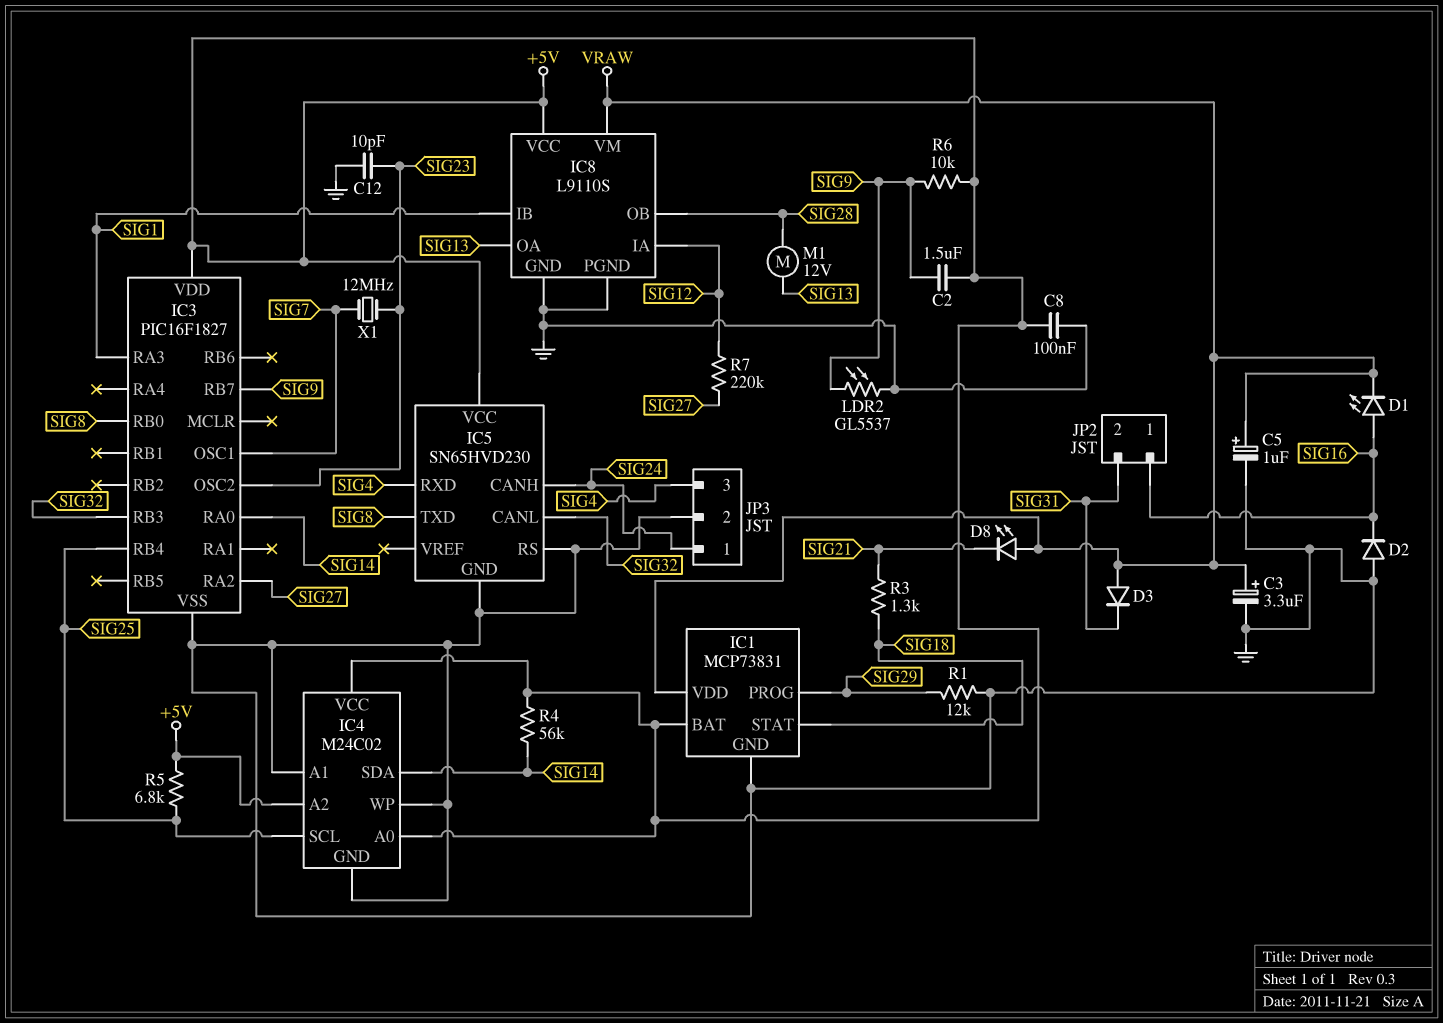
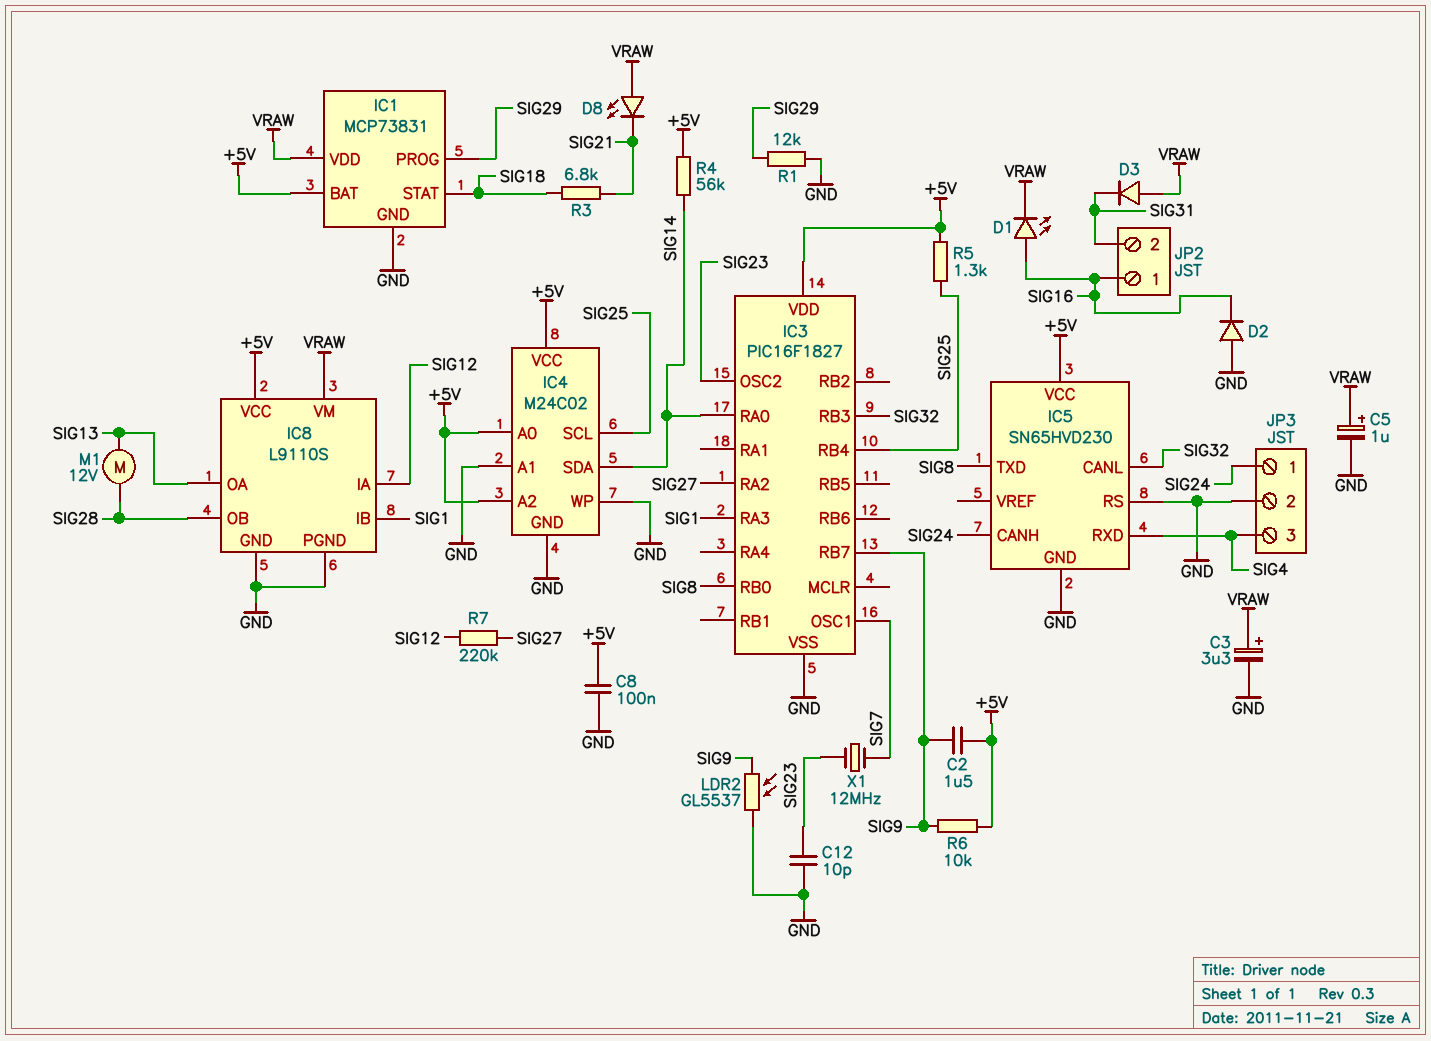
R3: 1.3k (SIG18, SIG21) -> 6.8k (SIG18, SIG21)
R5: 6.8k (+5V, SIG25) -> 1.3k (+5V, SIG25)

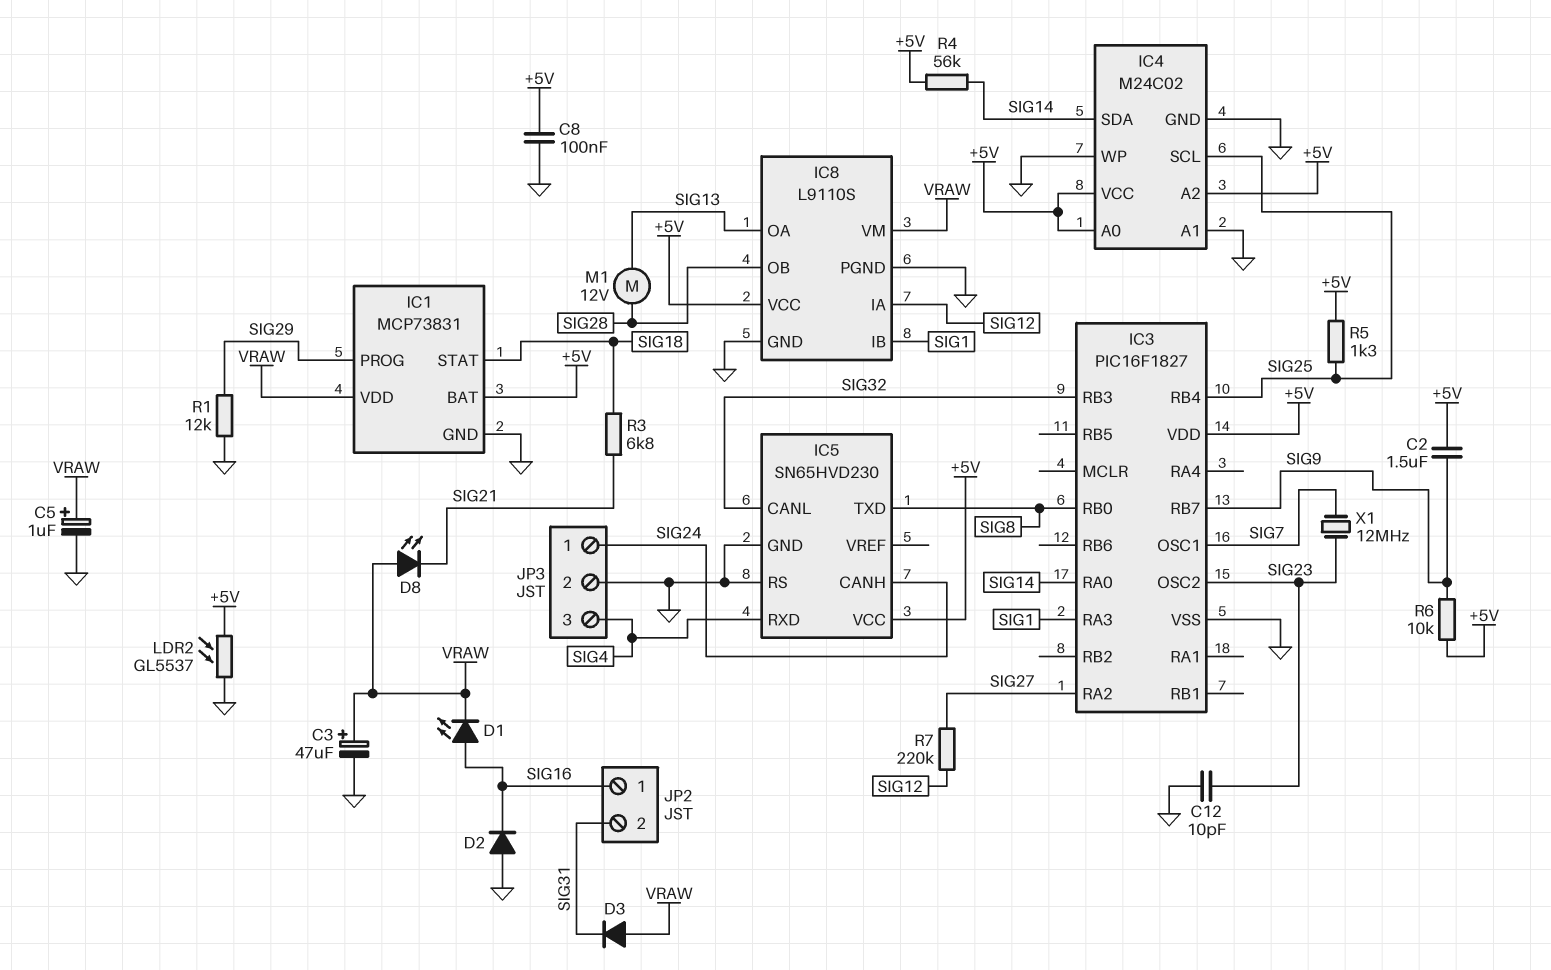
C3: 3.3uF (plus VRAW, minus GND) -> 47uF (plus VRAW, minus GND)
LDR2: GL5537 (GND, SIG9) -> GL5537 (+5V, GND)

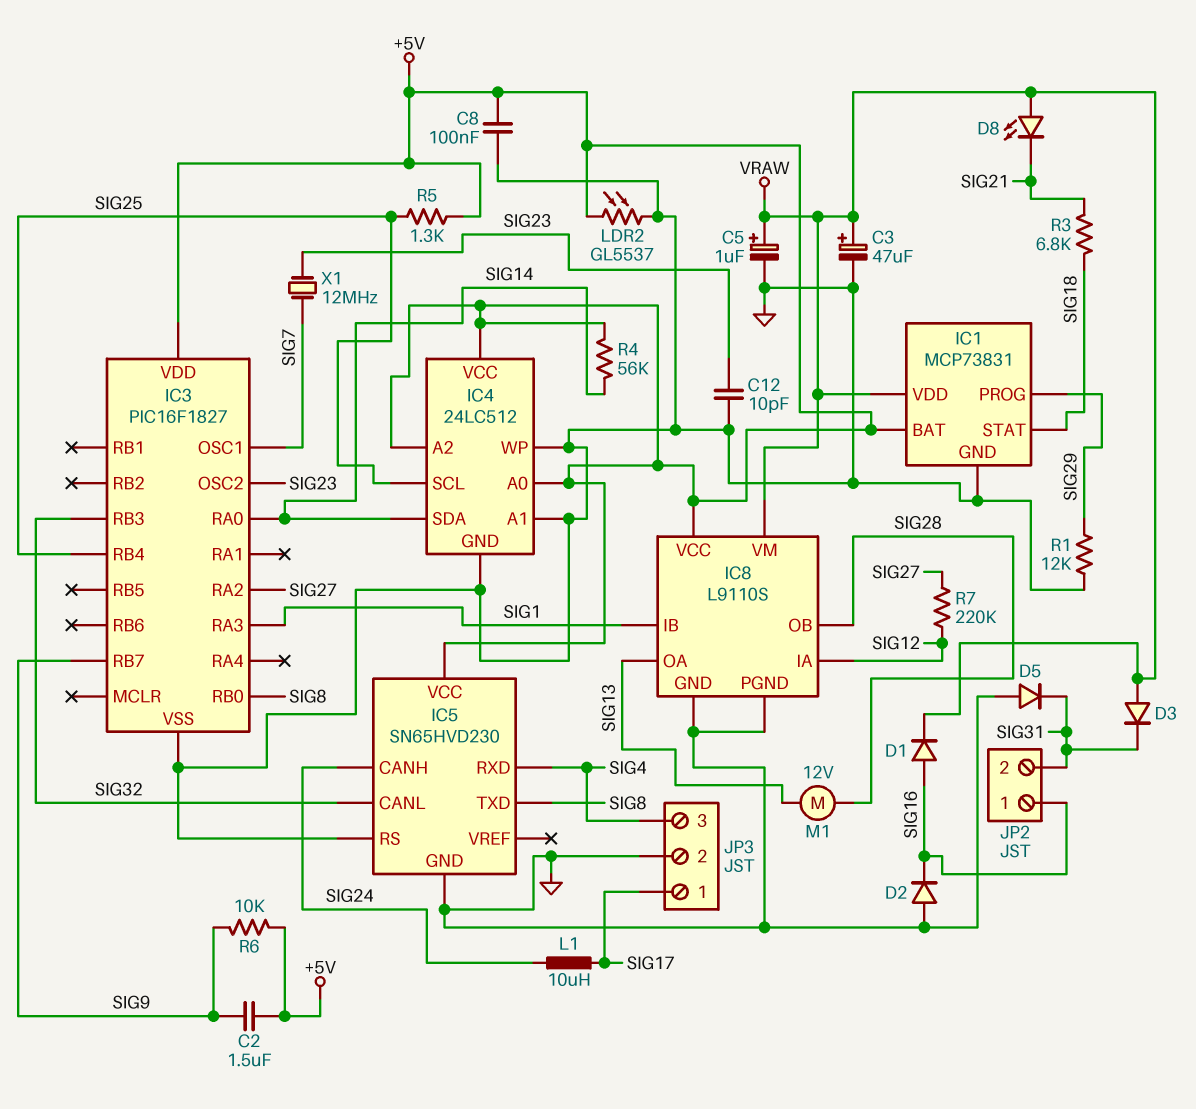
D1: LED (A SIG16, K VRAW) -> diode (A SIG16, K VRAW)
D5: none -> diode (A GND, K SIG31)
IC4: M24C02 -> 24LC512
JP3 pin 1: SIG24 -> SIG17
L1: none -> 10uH (SIG17, SIG24)

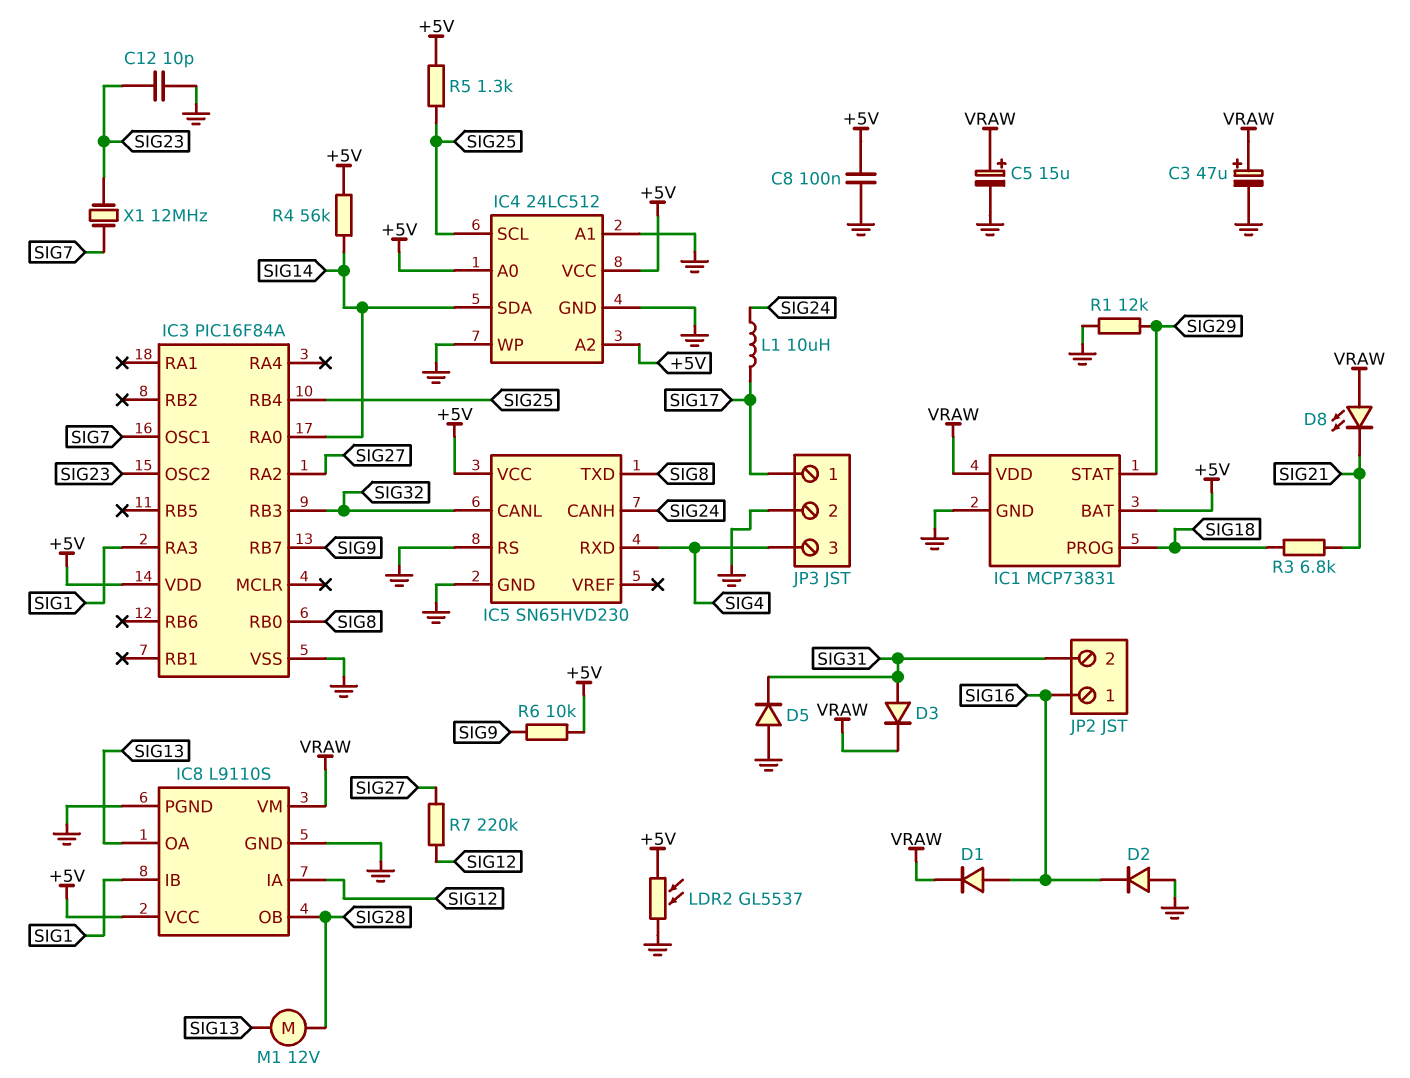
C2: 1.5uF (+5V, SIG9) -> none
C5: 1uF (plus VRAW, minus GND) -> 15uF (plus VRAW, minus GND)
D3: diode (A VRAW, K SIG31) -> diode (A SIG31, K VRAW)
IC1 pin PROG: SIG29 -> SIG18
IC1 pin STAT: SIG18 -> SIG29
IC3: PIC16F1827 -> PIC16F84A

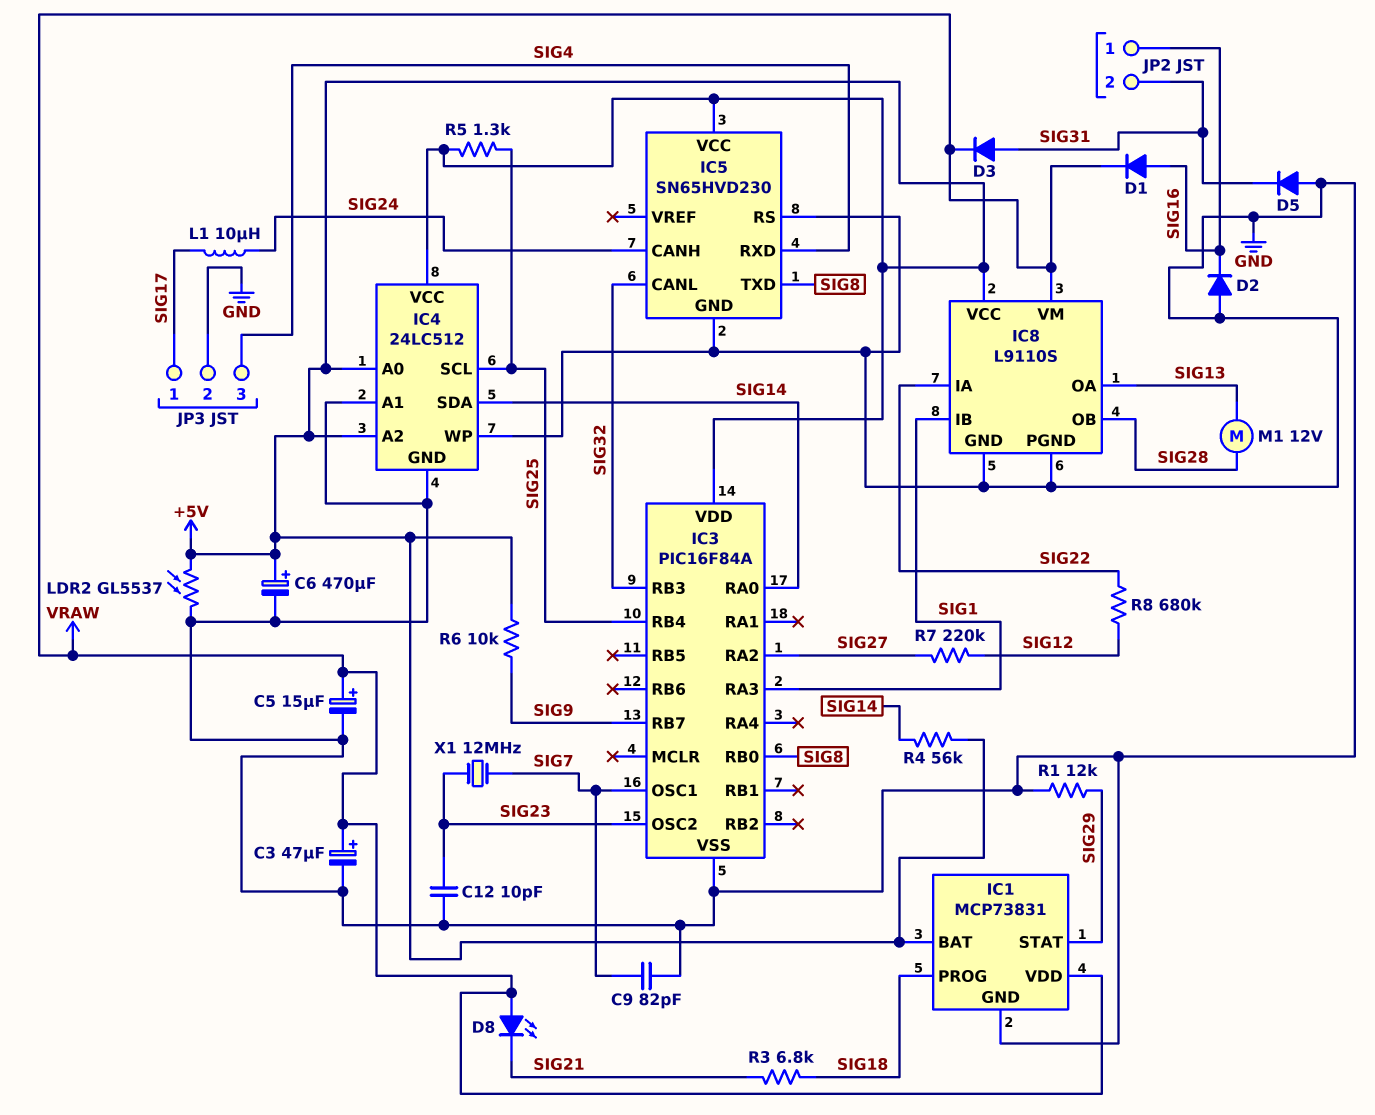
C6: none -> 470uF (plus +5V, minus GND)
C8: 100nF (+5V, GND) -> none
C9: none -> 82pF (GND, SIG7)
IC8 pin IA: SIG12 -> SIG22
R8: none -> 680k (SIG12, SIG22)

